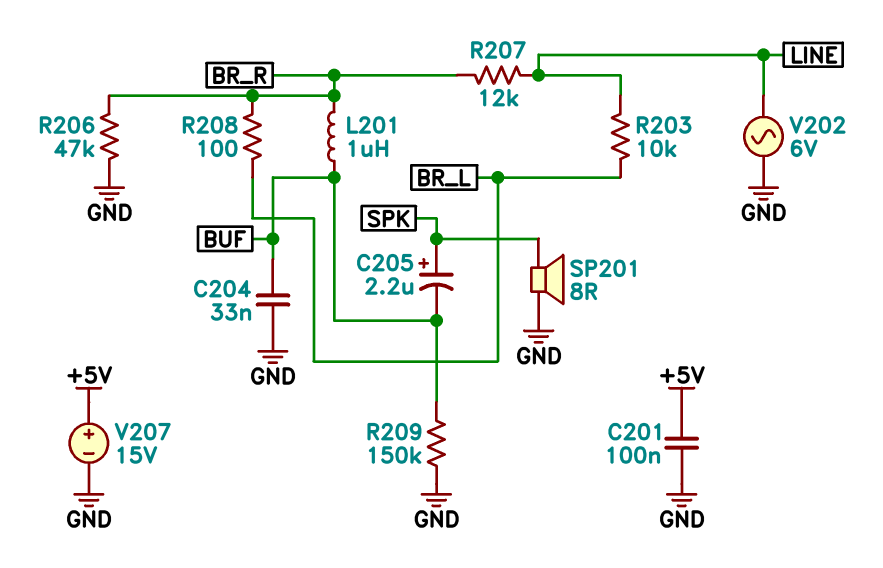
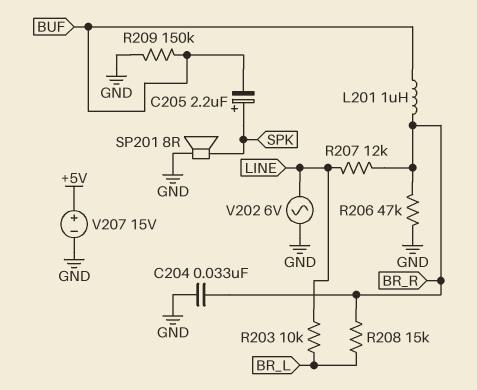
C201: 100nF (+5V, GND) -> none
C204: 33nF (BUF, GND) -> 33nF (BR_R, GND)
R208: 100 (BR_L, BR_R) -> 15k (BR_L, BR_R)

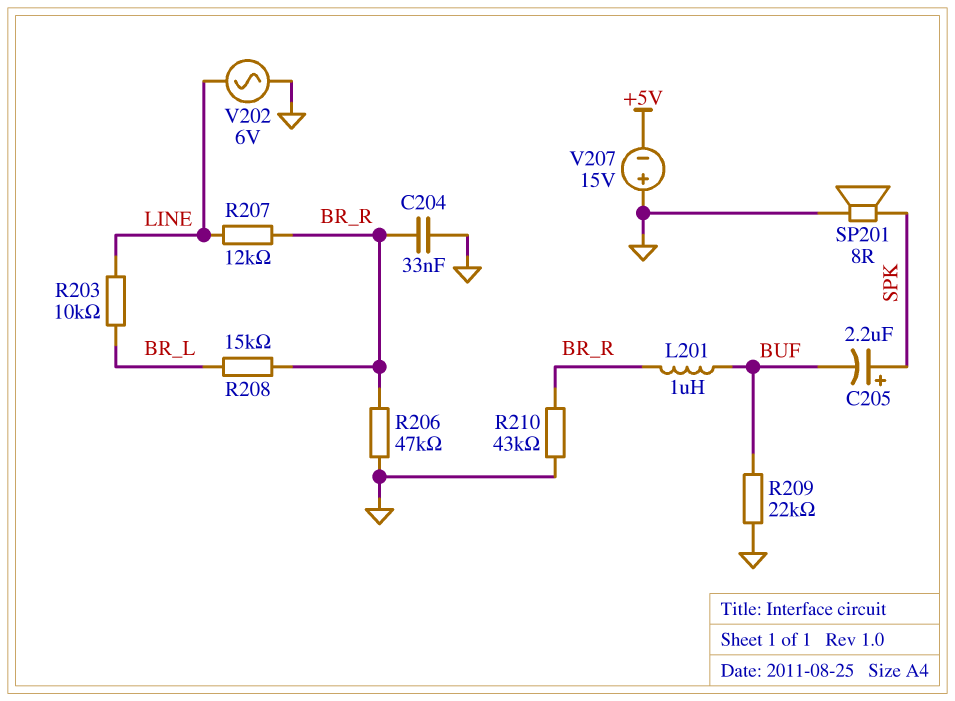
R209: 150k (BUF, GND) -> 22k (BUF, GND)
R210: none -> 43k (BR_R, GND)
V207: 15V (plus +5V, minus GND) -> 15V (plus GND, minus +5V)

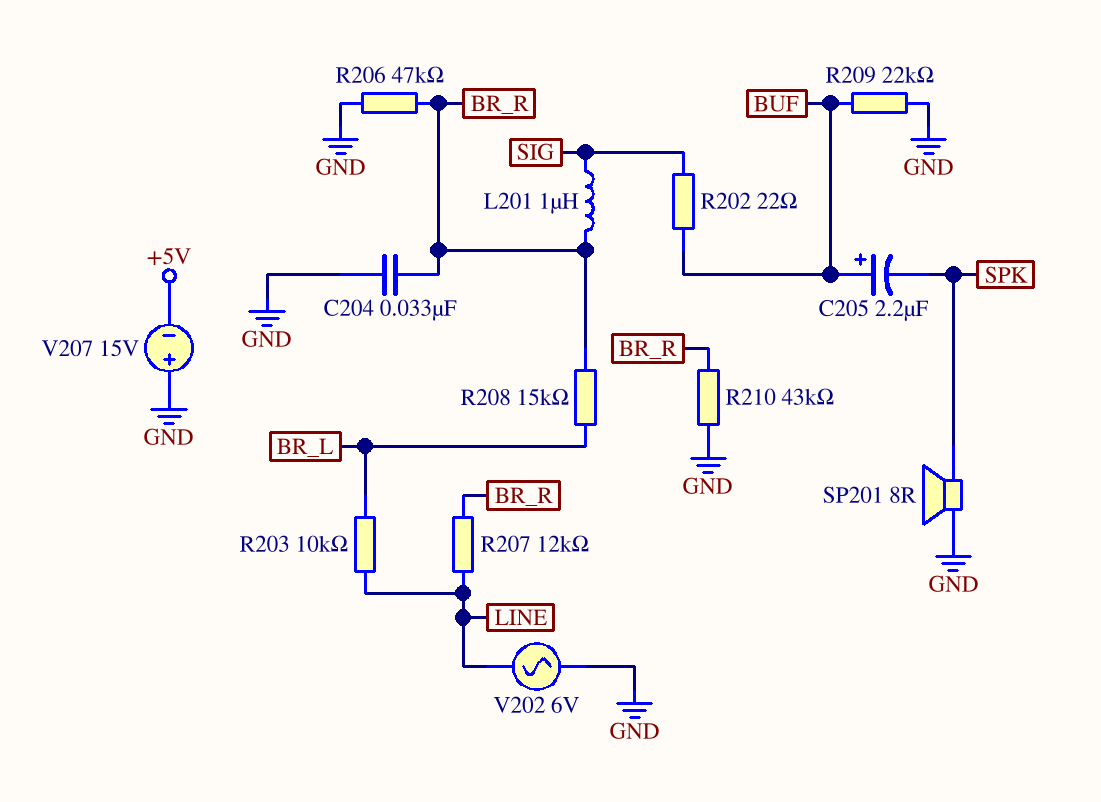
C205: 2.2uF (plus SPK, minus BUF) -> 2.2uF (plus BUF, minus SPK)
L201: 1uH (BR_R, BUF) -> 1uH (BR_R, SIG)
R202: none -> 22 (BUF, SIG)

